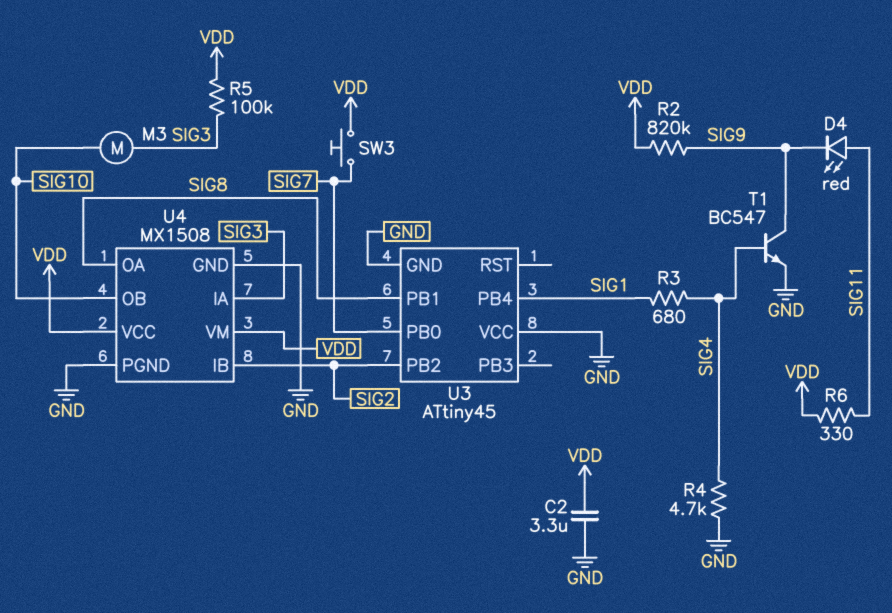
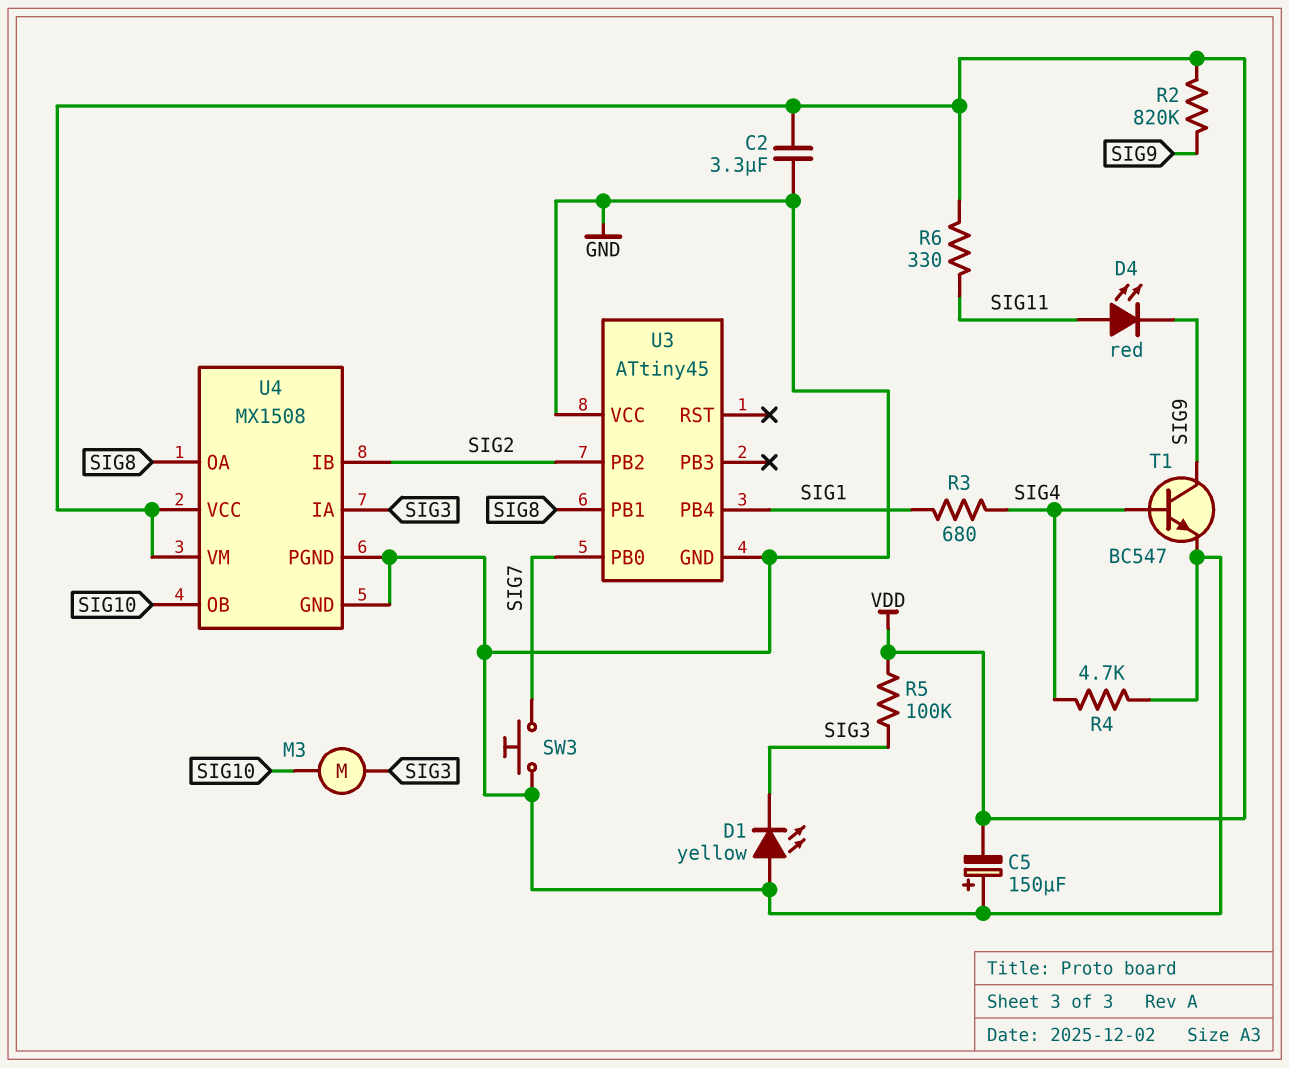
C5: none -> 150uF (plus GND, minus VDD)
D1: none -> LED yellow (A GND, K SIG3)
SW3: button (SIG7, VDD) -> button (GND, SIG7)

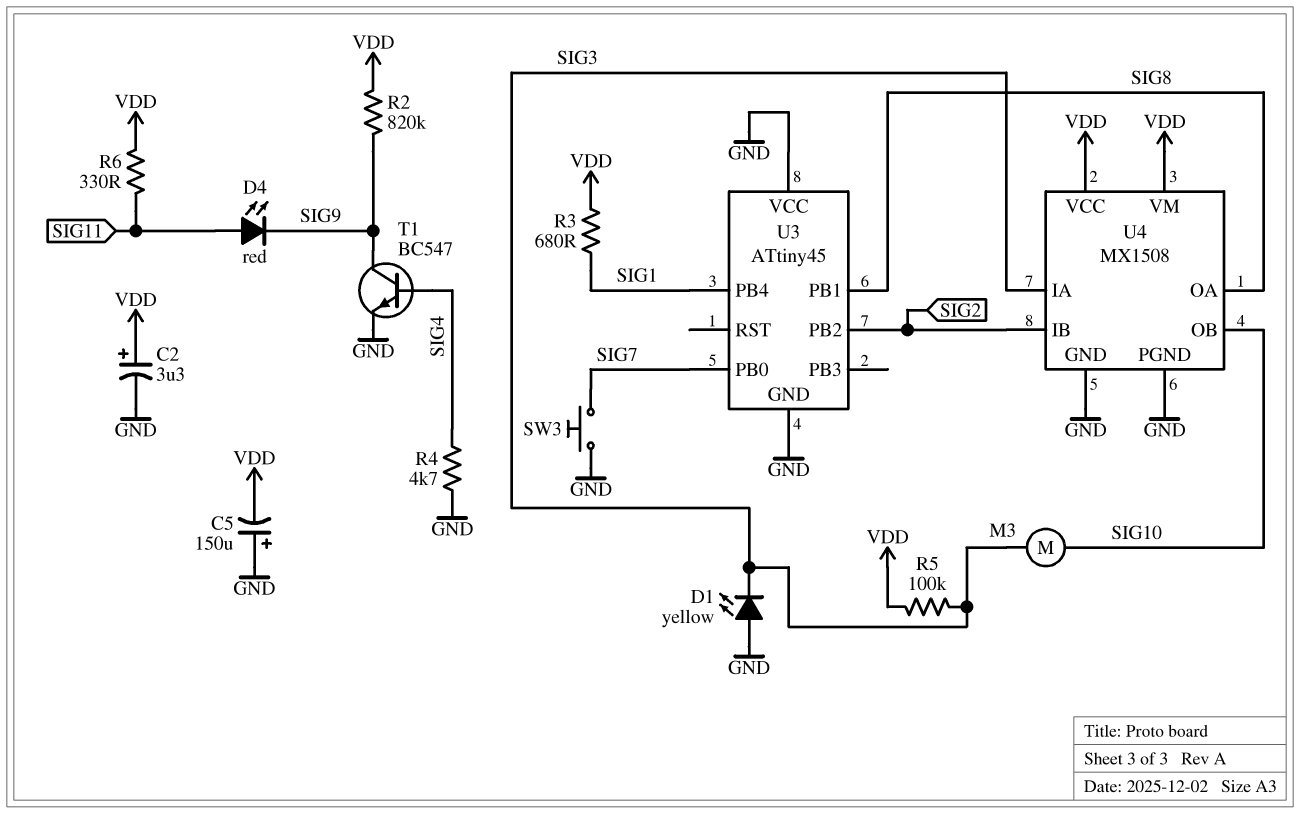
C2: 3.3uF (GND, VDD) -> 3.3uF (plus VDD, minus GND)
R3: 680 (SIG1, SIG4) -> 680 (SIG1, VDD)

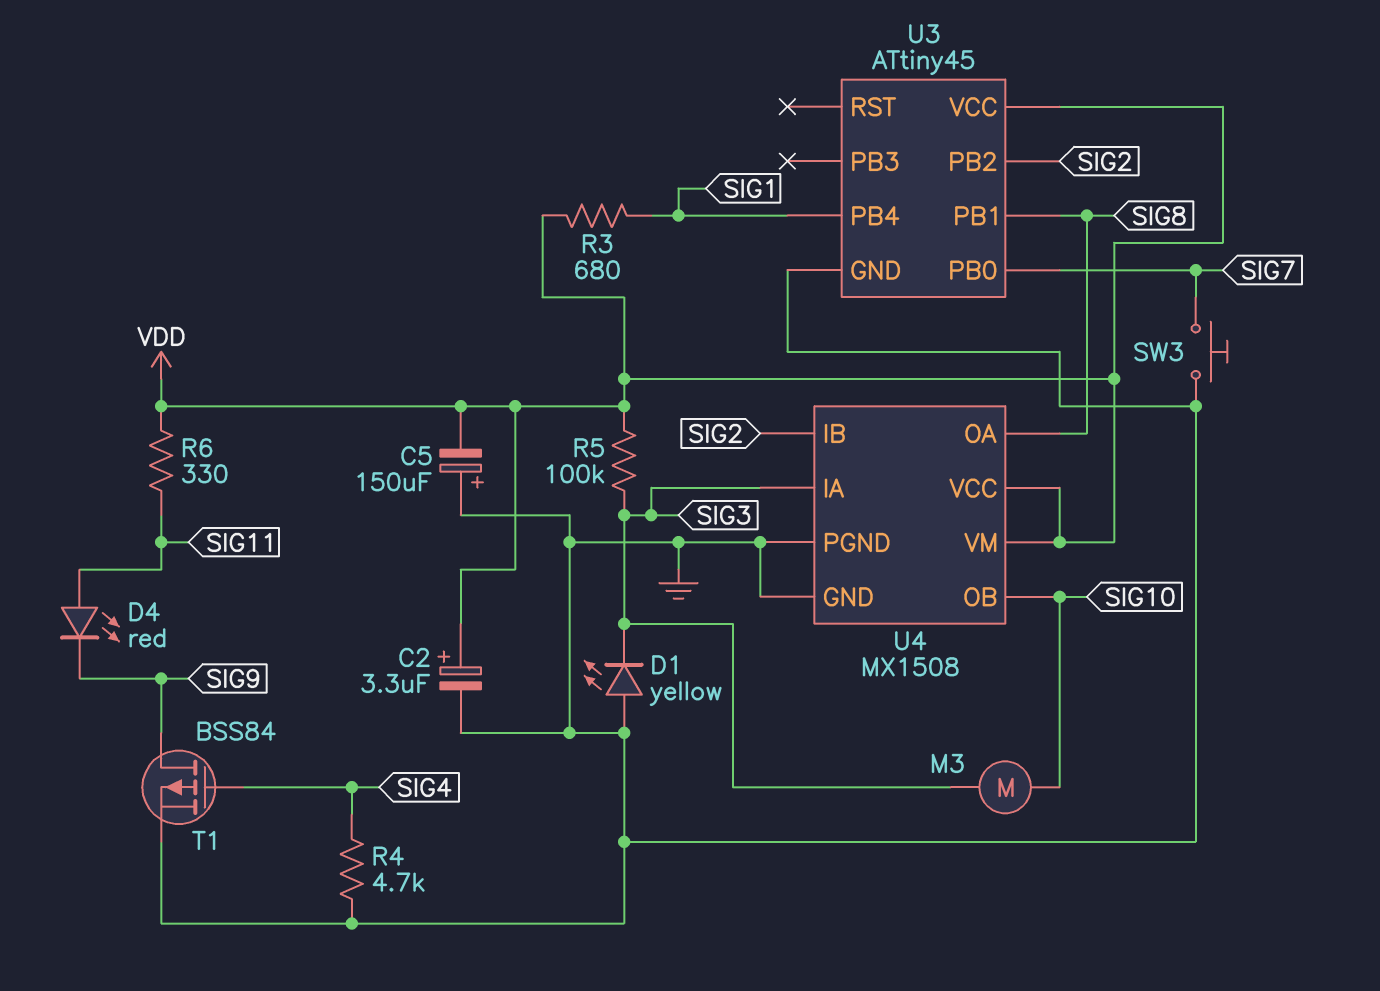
R2: 820k (SIG9, VDD) -> none
T1: NPN BC547 (B SIG4, C SIG9, E GND) -> PMOS BSS84 (G SIG4, D SIG9, S GND)
U3 pin VCC: GND -> VDD

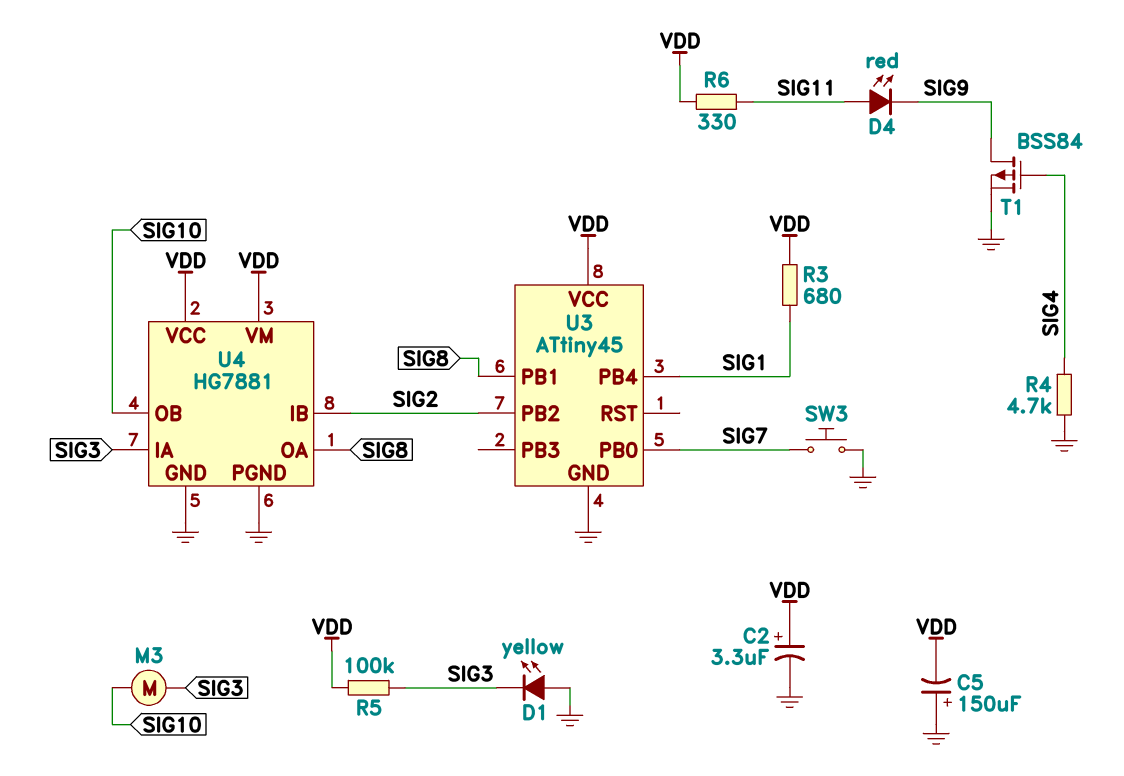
U4: MX1508 -> HG7881

